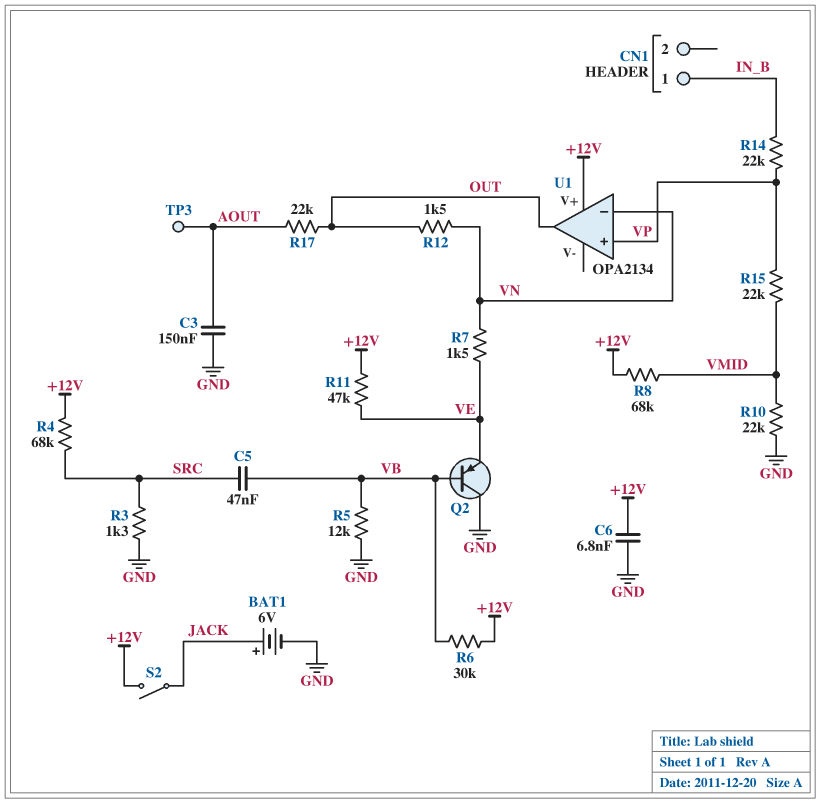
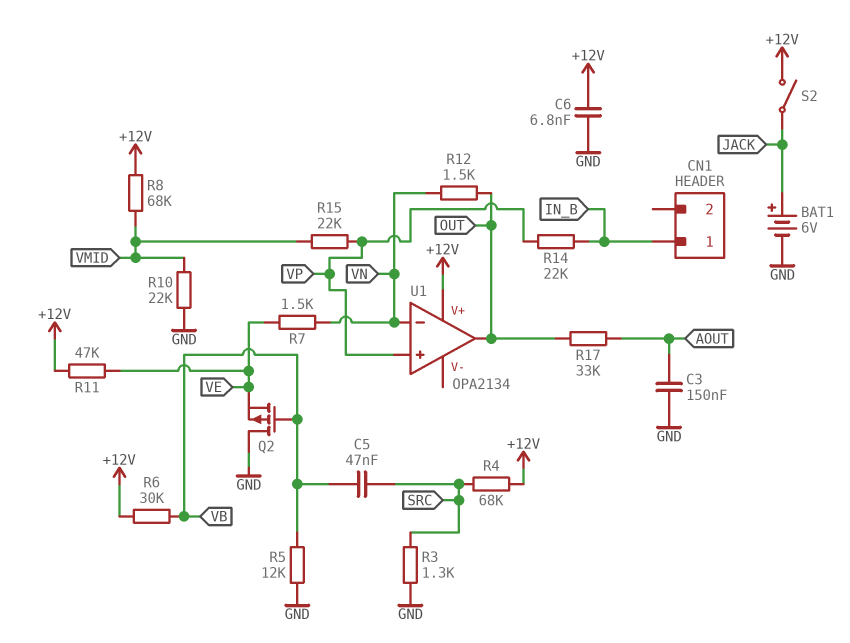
Q2: PNP (B VB, C GND, E VE) -> PMOS (G VB, D GND, S VE)
R17: 22k (AOUT, OUT) -> 33k (AOUT, OUT)
TP3: test point (AOUT) -> none

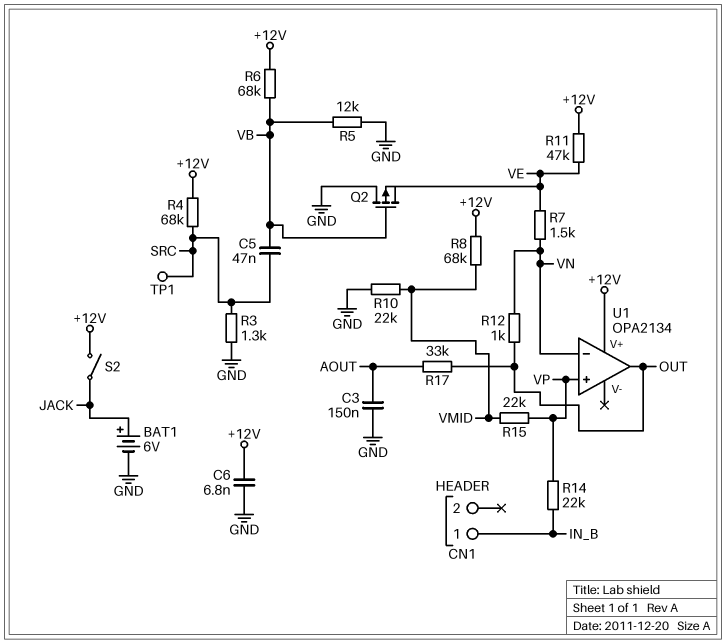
R6: 30k (+12V, VB) -> 68k (+12V, VB)
R12: 1.5k (OUT, VN) -> 1k (OUT, VN)
TP1: none -> test point (SRC)

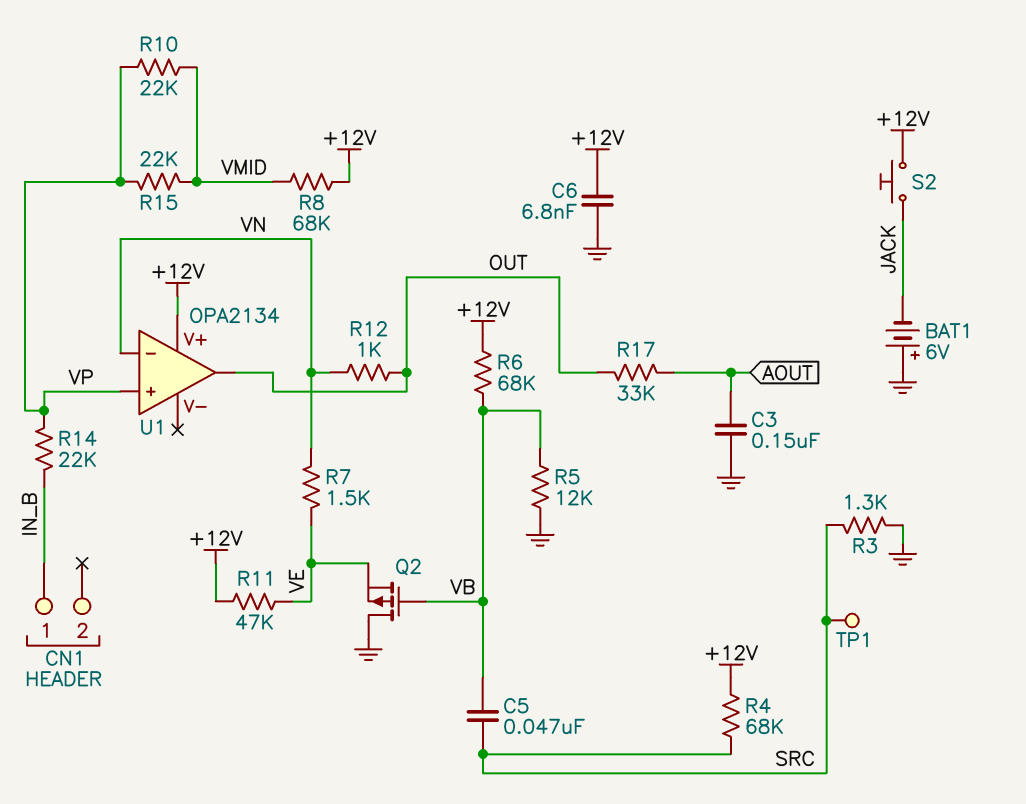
BAT1: 6V (plus JACK, minus GND) -> 6V (plus GND, minus JACK)
R10: 22k (GND, VMID) -> 22k (VMID, VP)
S2: switch (+12V, JACK) -> button (+12V, JACK)

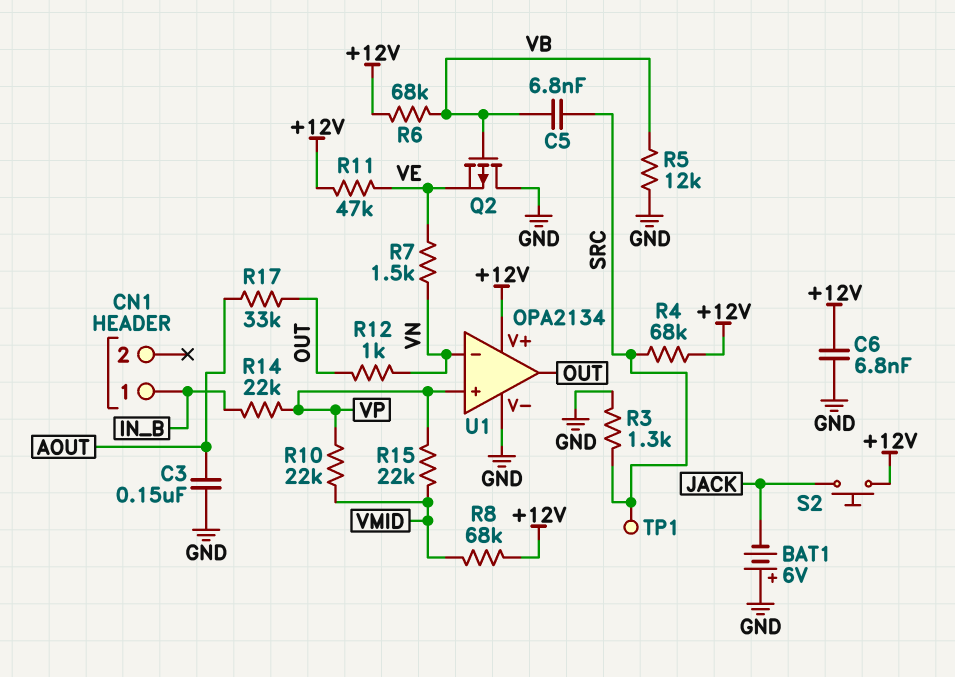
C5: 47nF (SRC, VB) -> 6.8nF (SRC, VB)
U1 pin V-: none -> GND

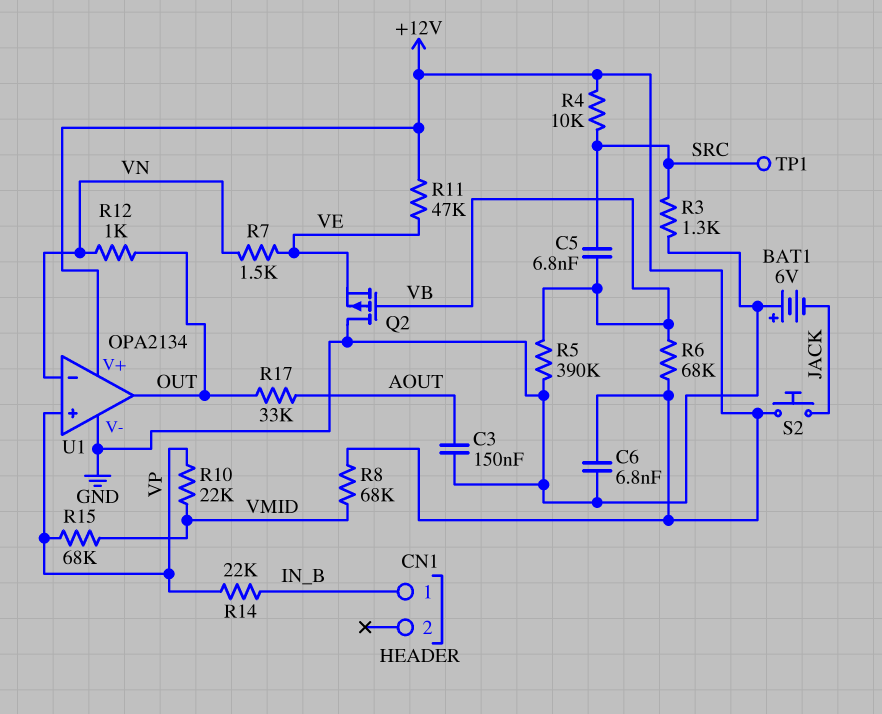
R4: 68k (+12V, SRC) -> 10k (+12V, SRC)
R5: 12k (GND, VB) -> 390k (GND, VB)
R15: 22k (VMID, VP) -> 68k (VMID, VP)

